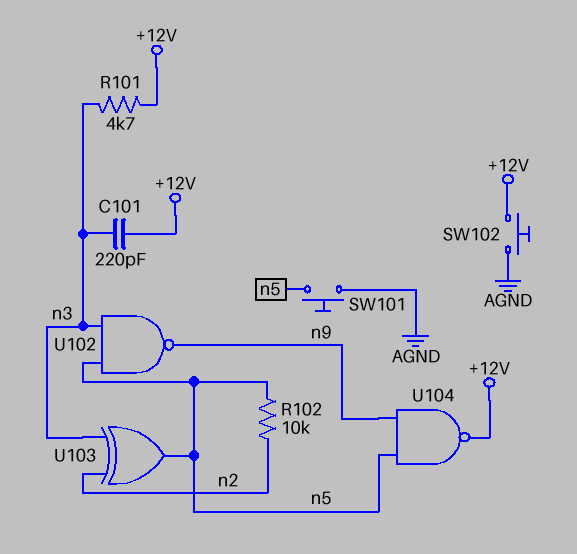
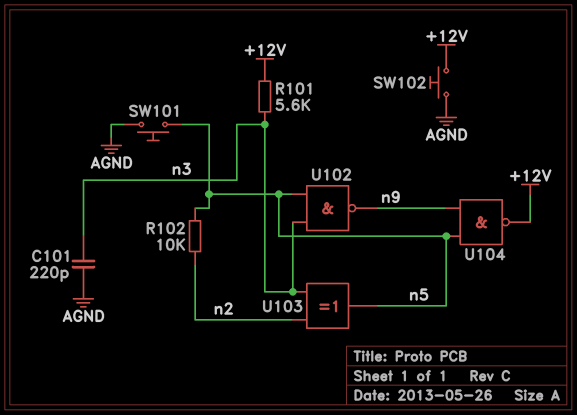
C101: 220pF (+12V, n3) -> 220pF (AGND, n3)
R101: 4.7k (+12V, n3) -> 5.6k (+12V, n3)

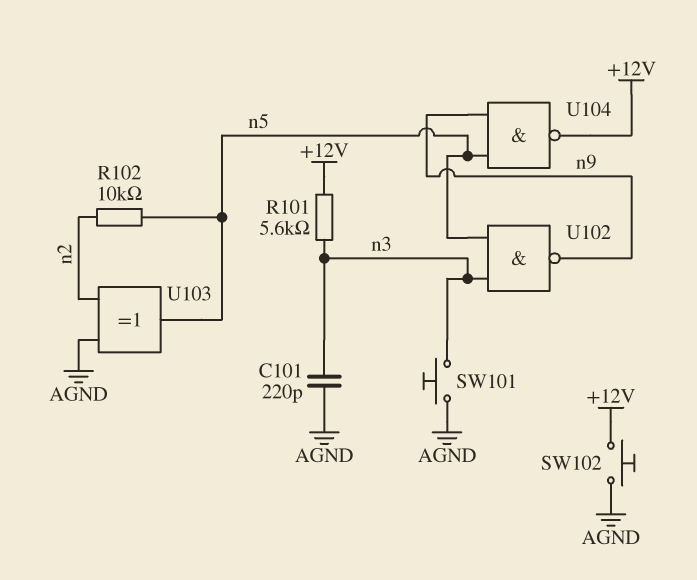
SW101: button (AGND, n5) -> button (AGND, n3)
U103: XOR (in n2, in n3, out n5) -> XOR (in AGND, in n2, out n5)

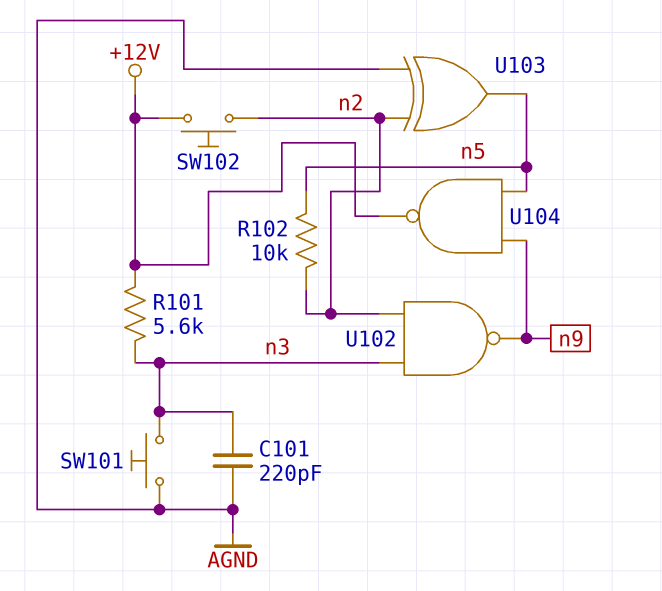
SW102: button (+12V, AGND) -> button (+12V, n2)
U102: NAND (in n3, in n5, out n9) -> NAND (in n2, in n3, out n9)

